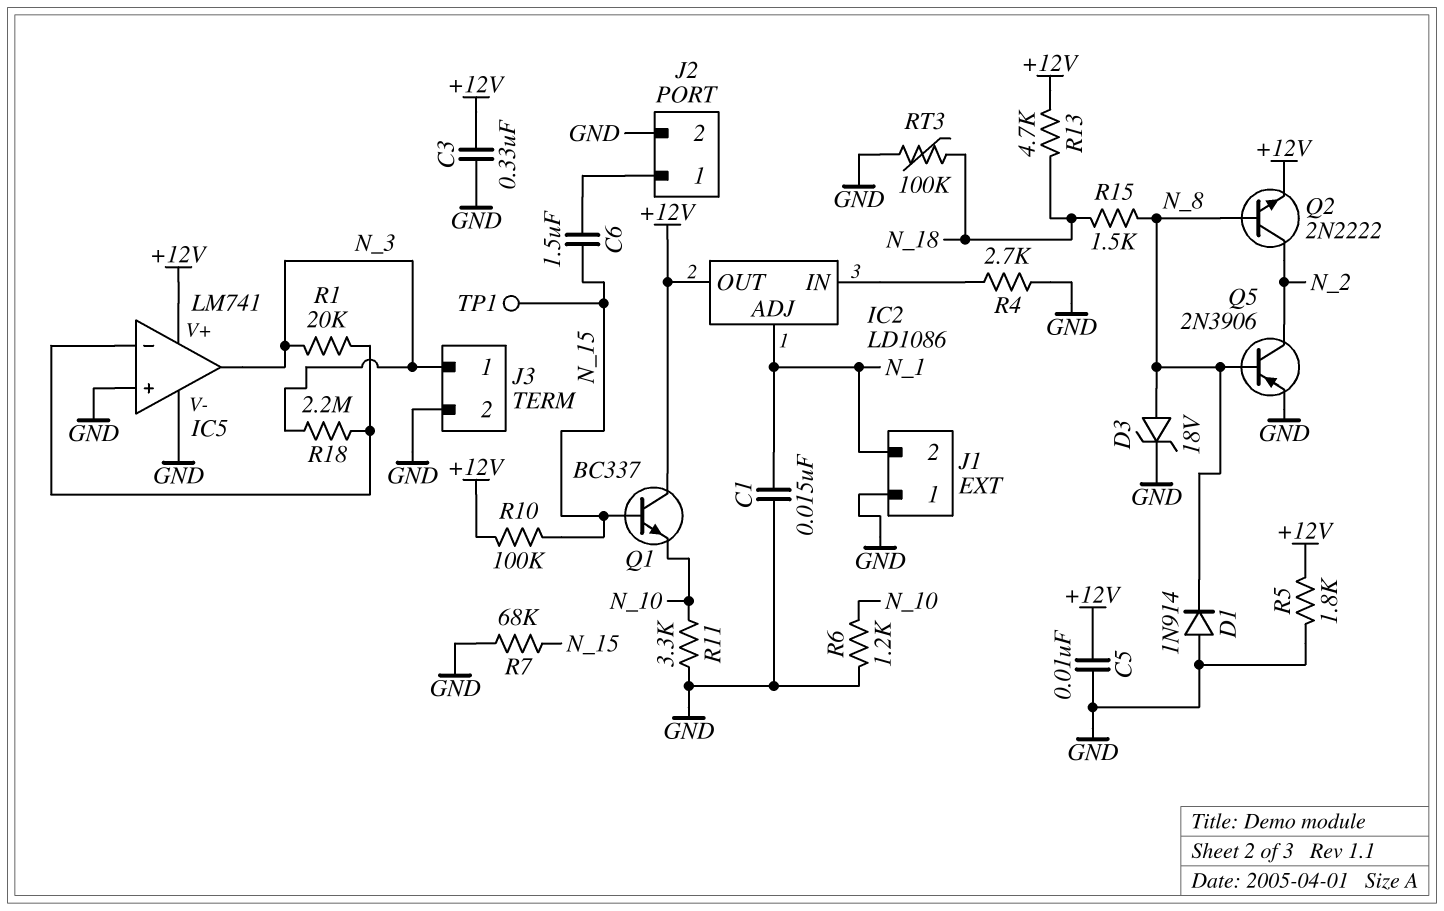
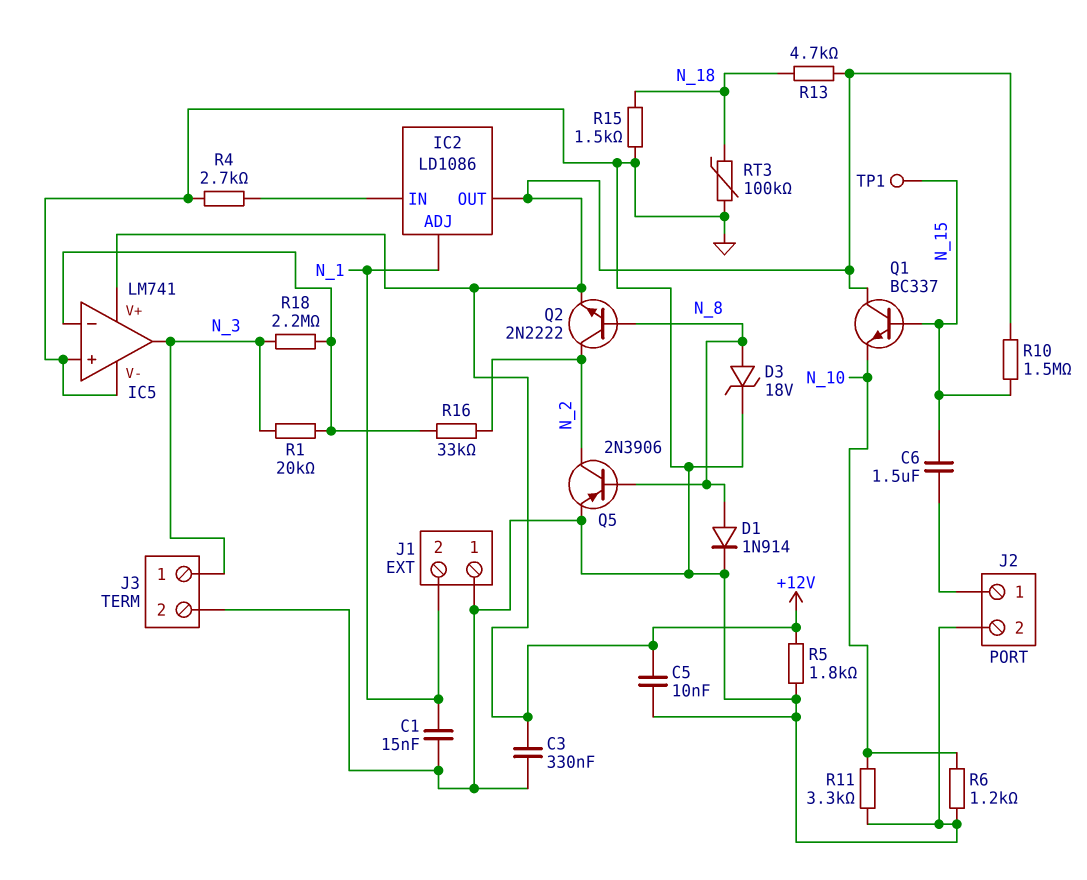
D1: diode 1N914 (A GND, K N_8) -> diode 1N914 (A N_8, K GND)
R7: 68k (GND, N_15) -> none
R10: 100k (+12V, N_15) -> 1.5M (+12V, N_15)
R15: 1.5k (N_8, N_18) -> 1.5k (GND, N_18)
R16: none -> 33k (IC5/in-, N_2)

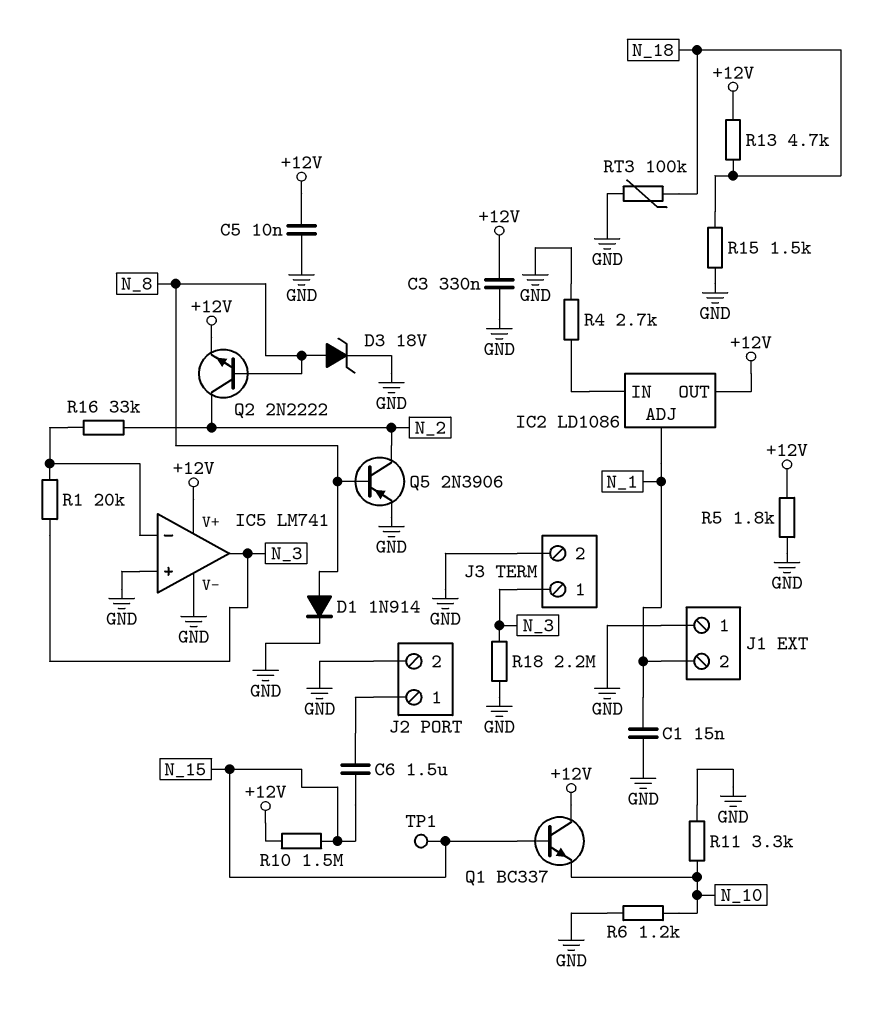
R18: 2.2M (IC5/in-, N_3) -> 2.2M (GND, N_3)

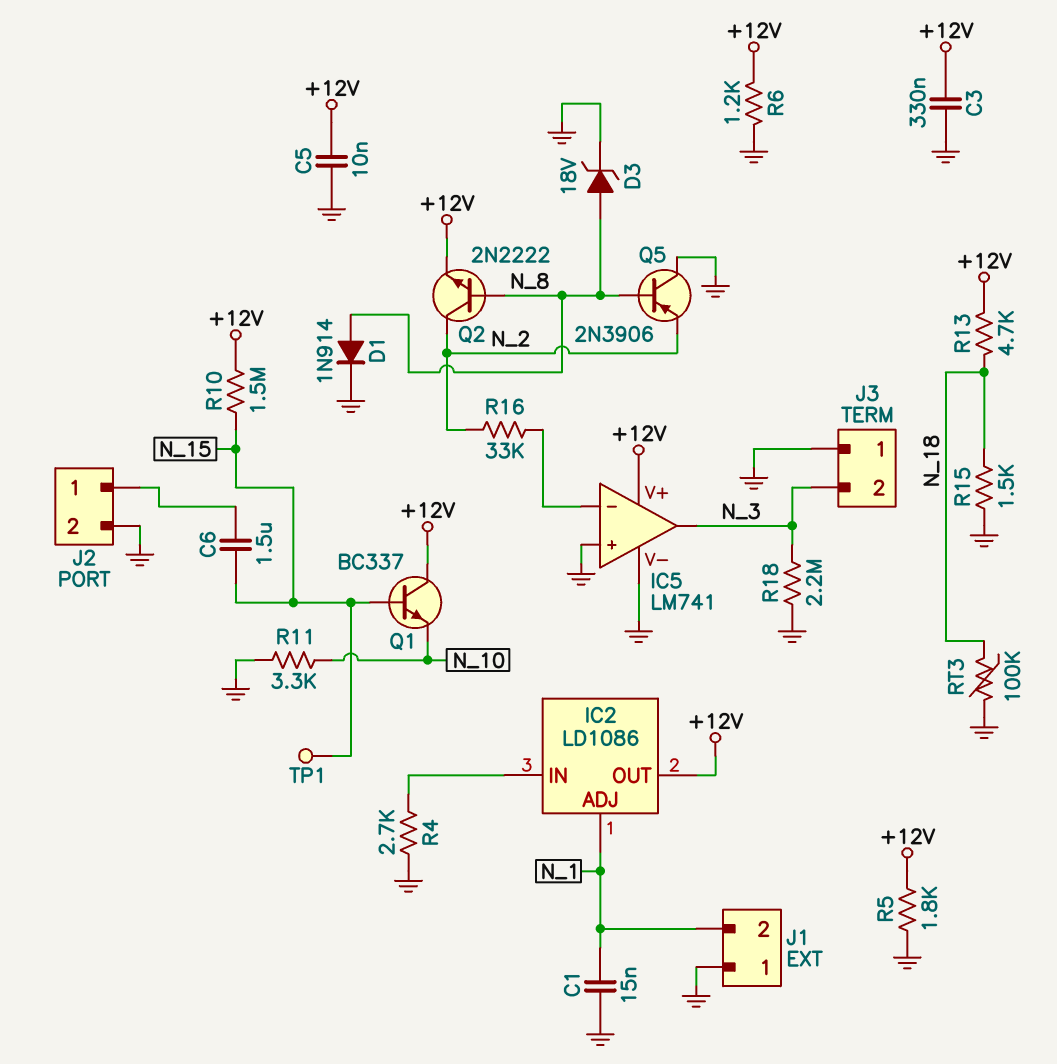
J3 pin 1: N_3 -> GND
J3 pin 2: GND -> N_3
Q5: PNP 2N3906 (B N_8, C N_2, E GND) -> PNP 2N3906 (B N_8, C GND, E N_2)
R1: 20k (IC5/in-, N_3) -> none
R6: 1.2k (GND, N_10) -> 1.2k (+12V, GND)

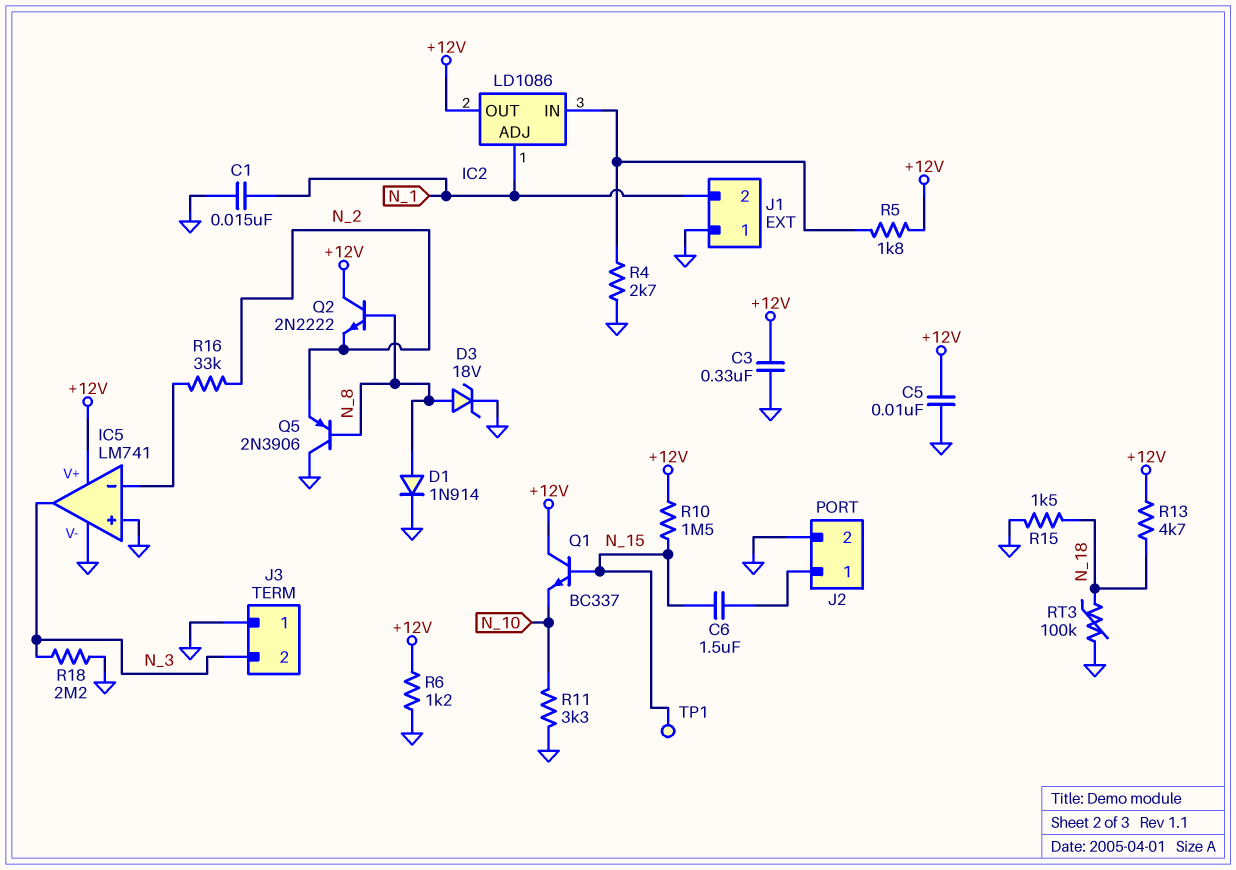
Q2: NPN 2N2222 (B N_8, C N_2, E +12V) -> NPN 2N2222 (B N_8, C +12V, E N_2)
R5: 1.8k (+12V, GND) -> 1.8k (+12V, IC2/IN)

